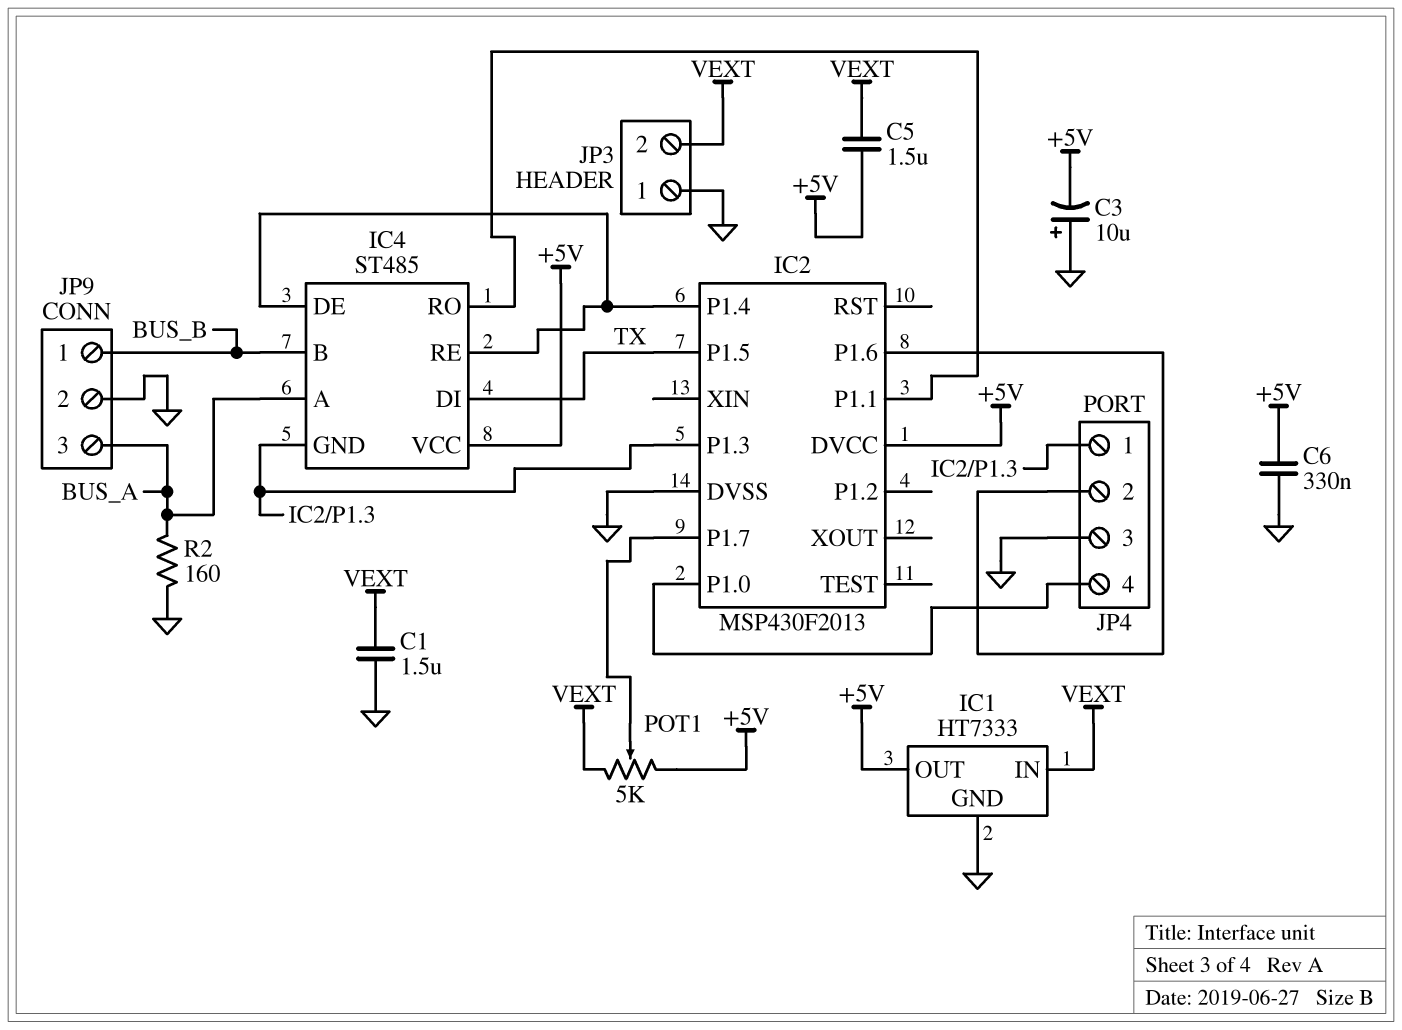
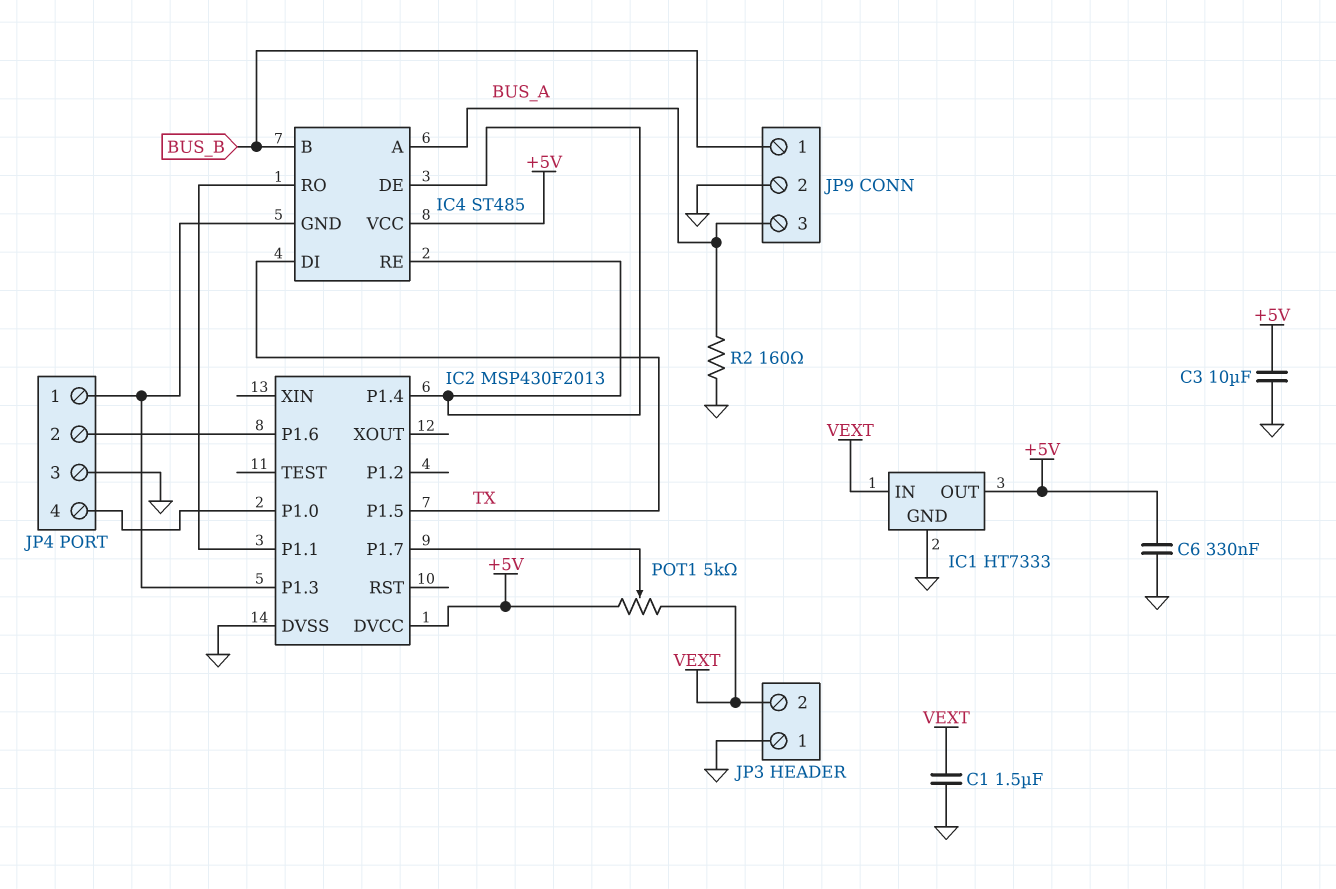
C3: 10uF (plus GND, minus +5V) -> 10uF (+5V, GND)
C5: 1.5uF (+5V, VEXT) -> none

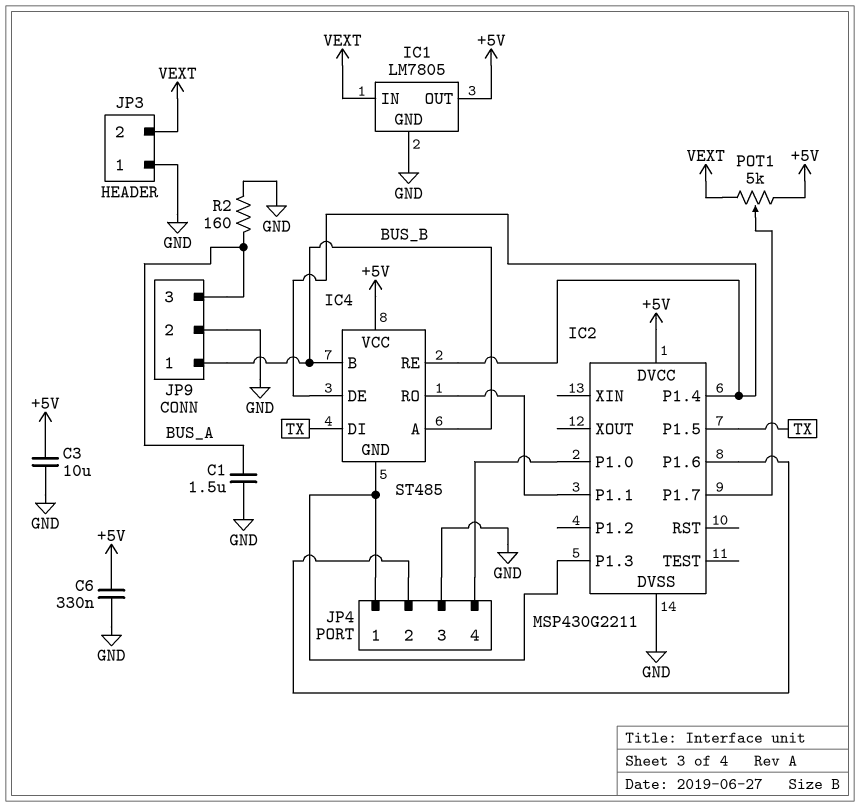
C1: 1.5uF (GND, VEXT) -> 1.5uF (BUS_A, GND)
IC1: HT7333 -> LM7805
IC2: MSP430F2013 -> MSP430G2211
IC4 pin A: BUS_A -> BUS_B

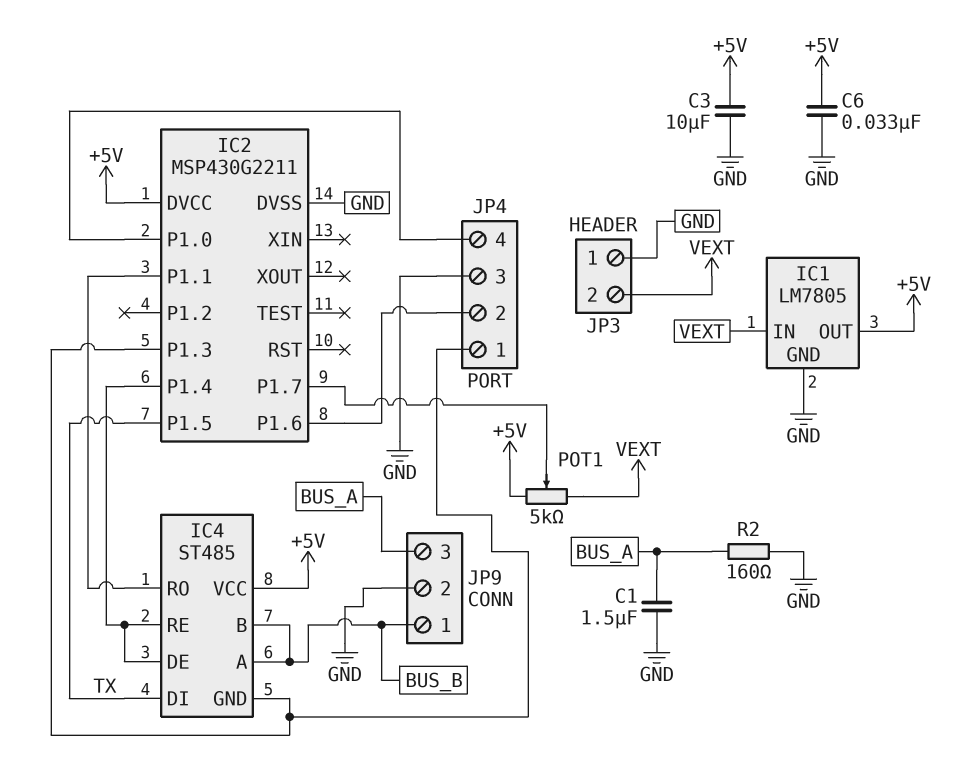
C6: 330nF (+5V, GND) -> 33nF (+5V, GND)

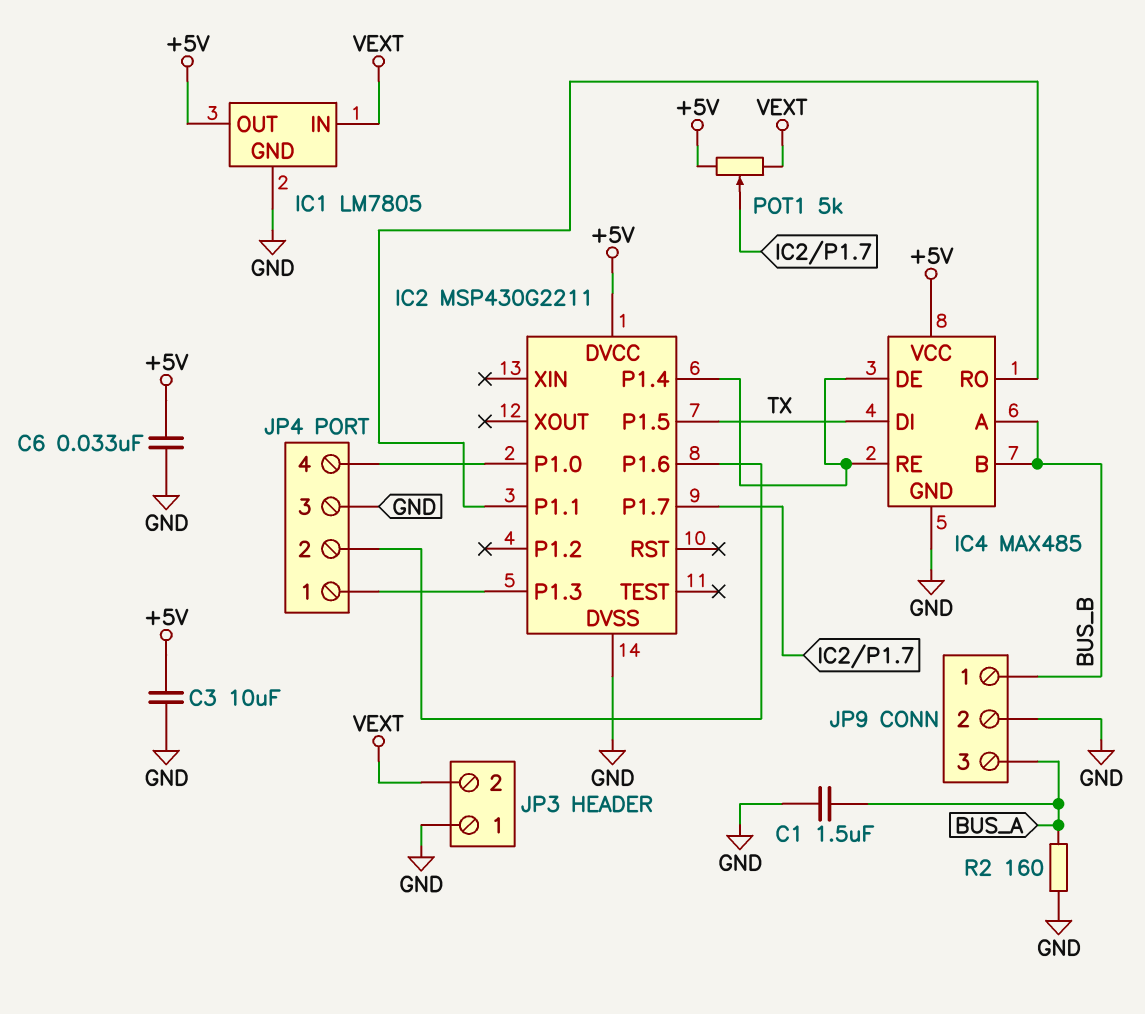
IC4: ST485 -> MAX485
IC4 pin GND: IC2/P1.3 -> GND

